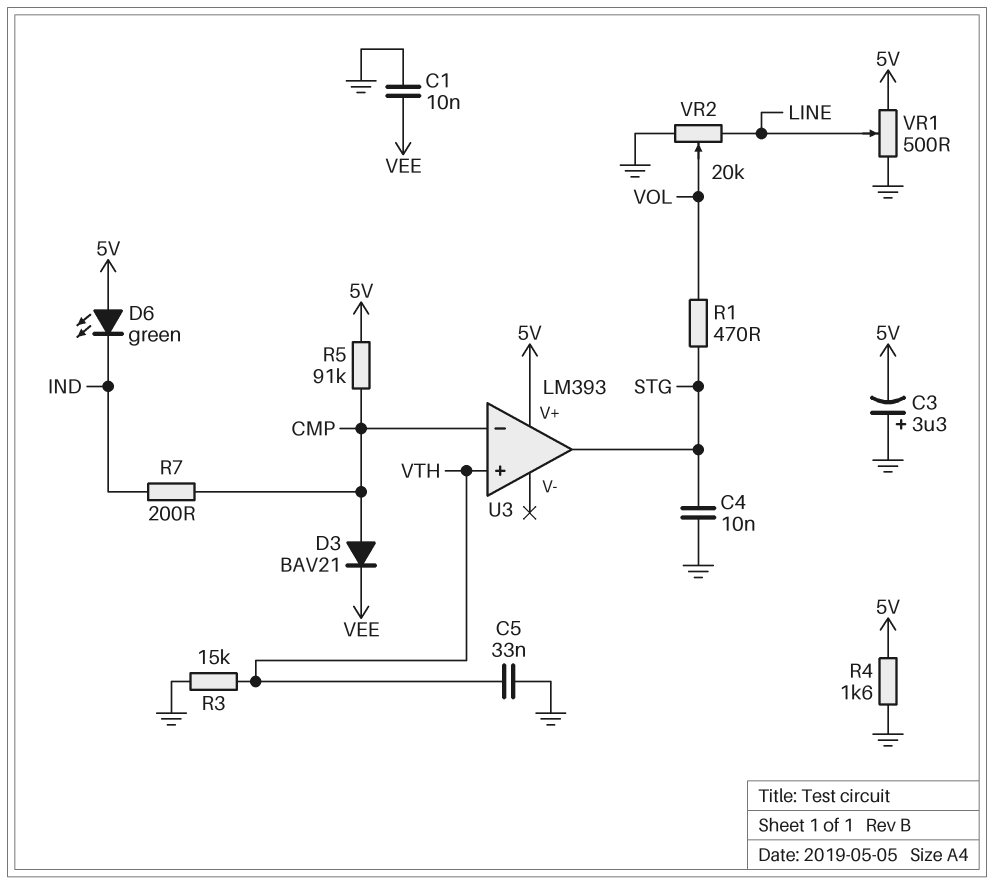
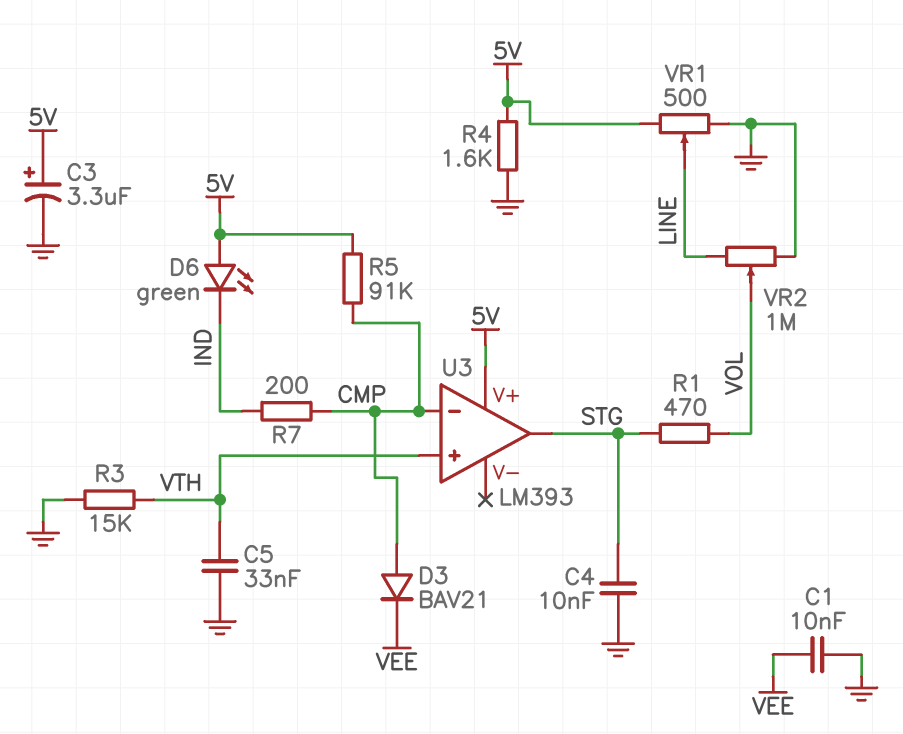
C3: 3.3uF (plus GND, minus 5V) -> 3.3uF (plus 5V, minus GND)
VR2: 20k (GND, LINE, wiper VOL) -> 1M (GND, LINE, wiper VOL)

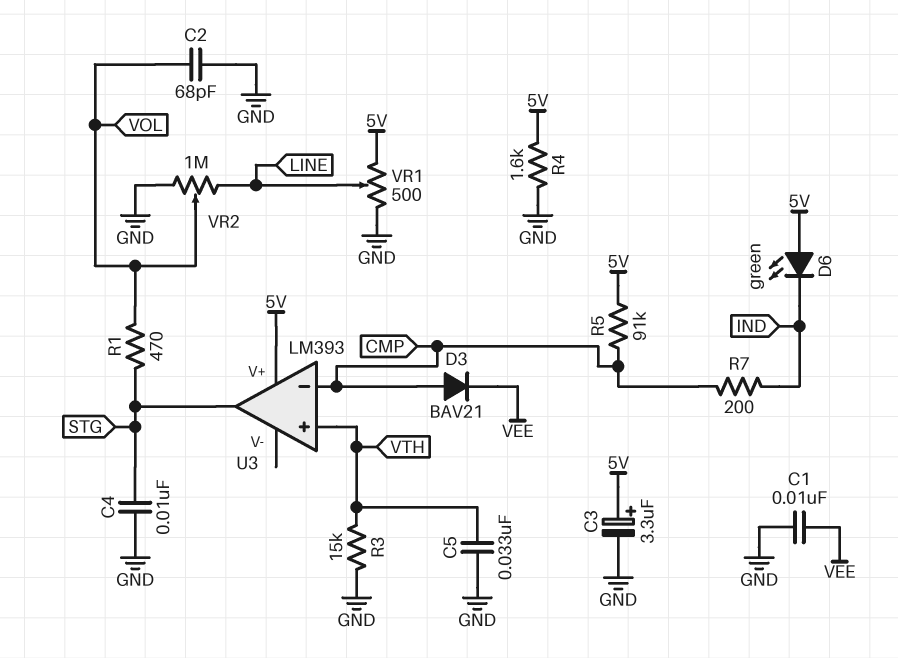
C2: none -> 68pF (GND, VOL)

